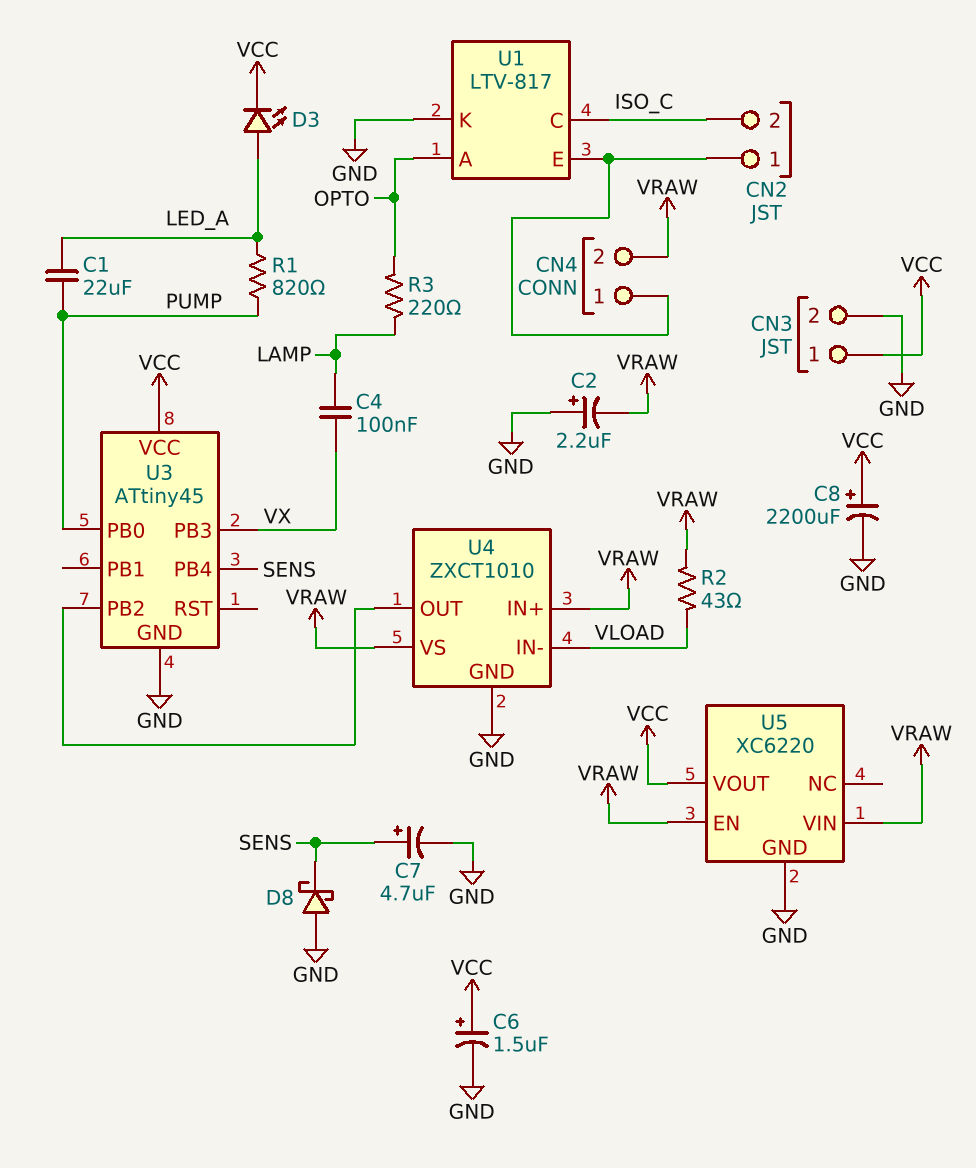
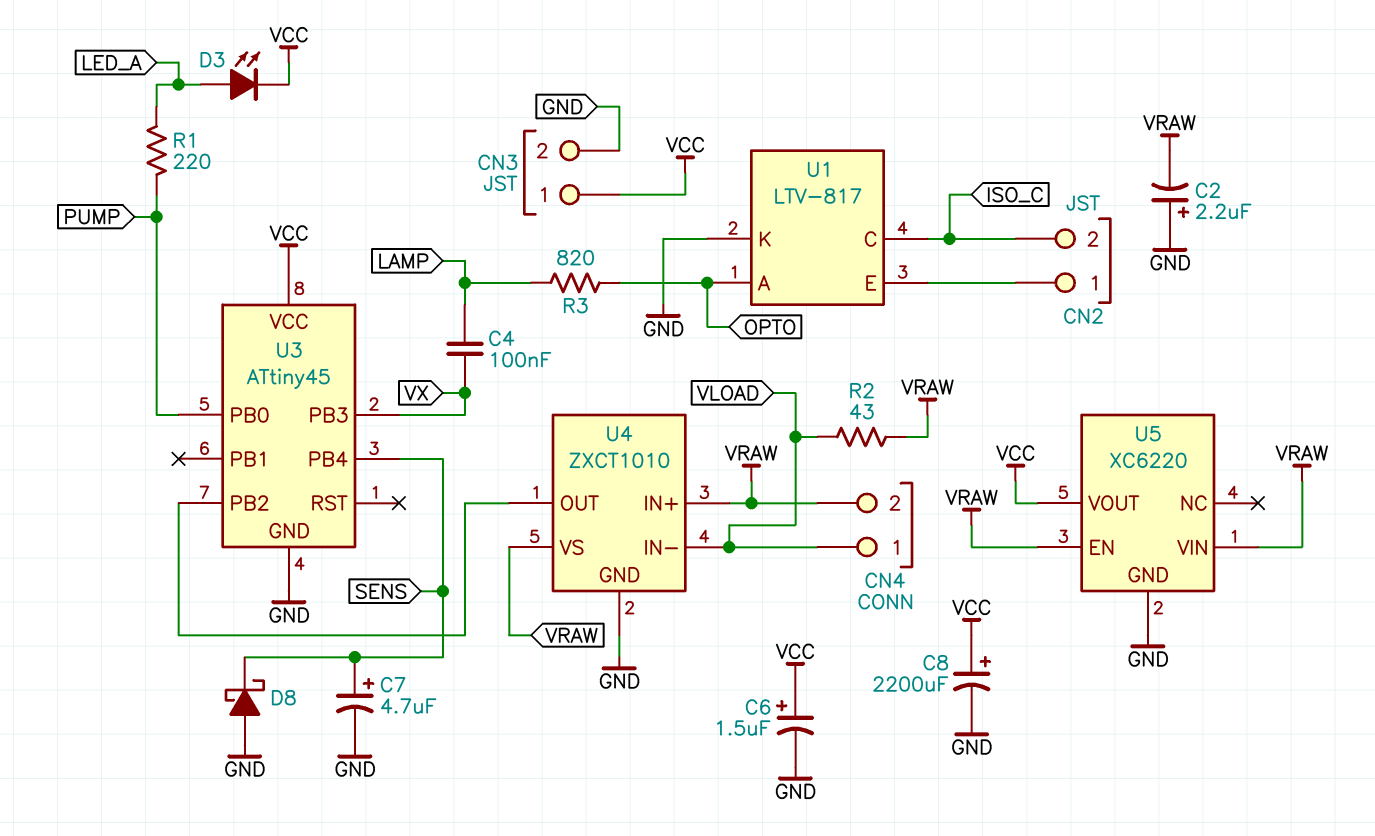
C1: 22uF (LED_A, PUMP) -> none
CN4 pin 1: CN2/1 -> VLOAD
R1: 820 (LED_A, PUMP) -> 220 (LED_A, PUMP)
R3: 220 (LAMP, OPTO) -> 820 (LAMP, OPTO)

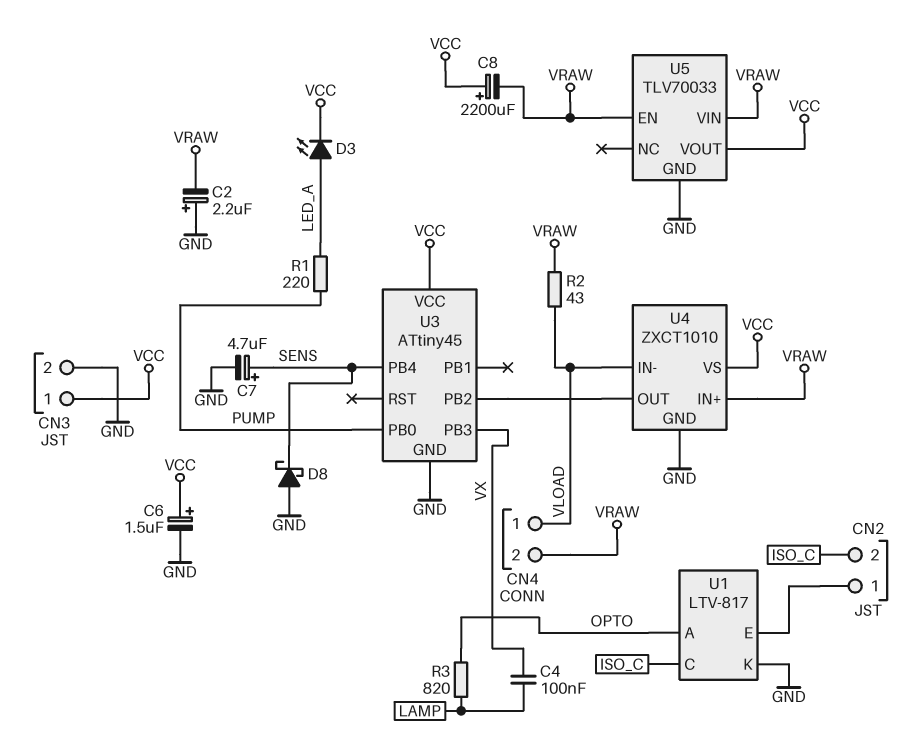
C8: 2200uF (plus VCC, minus GND) -> 2200uF (plus VCC, minus VRAW)
U4 pin VS: VRAW -> VCC
U5: XC6220 -> TLV70033

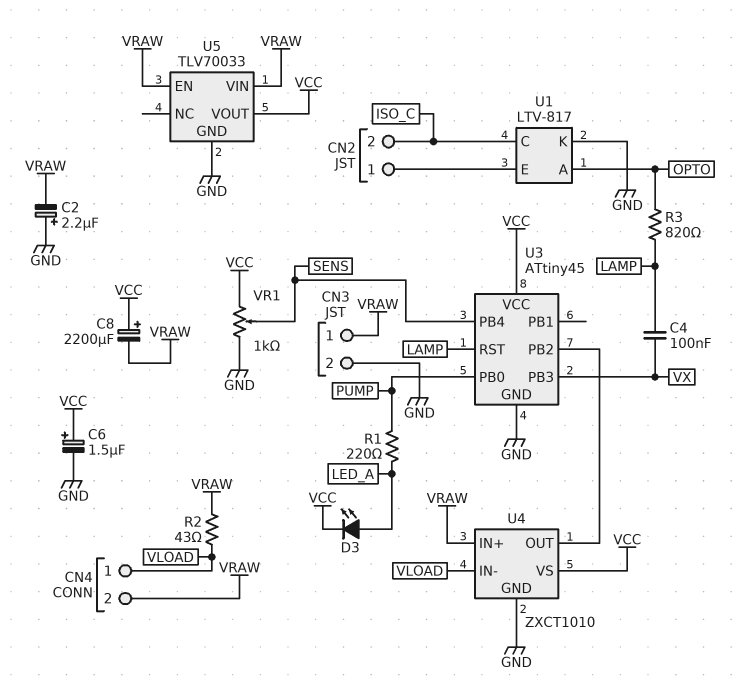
C7: 4.7uF (plus SENS, minus GND) -> none
CN3 pin 1: VCC -> VRAW
D8: schottky (A GND, K SENS) -> none
U3 pin RST: none -> LAMP
VR1: none -> 1k (GND, VCC, wiper SENS)

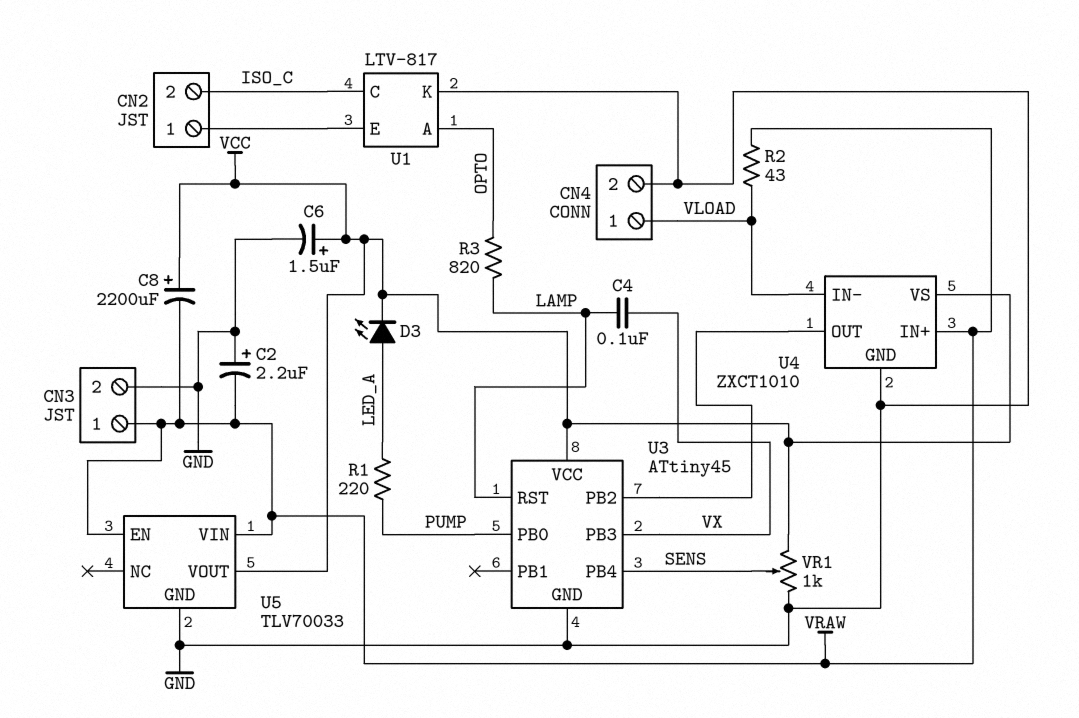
CN4 pin 2: VRAW -> GND

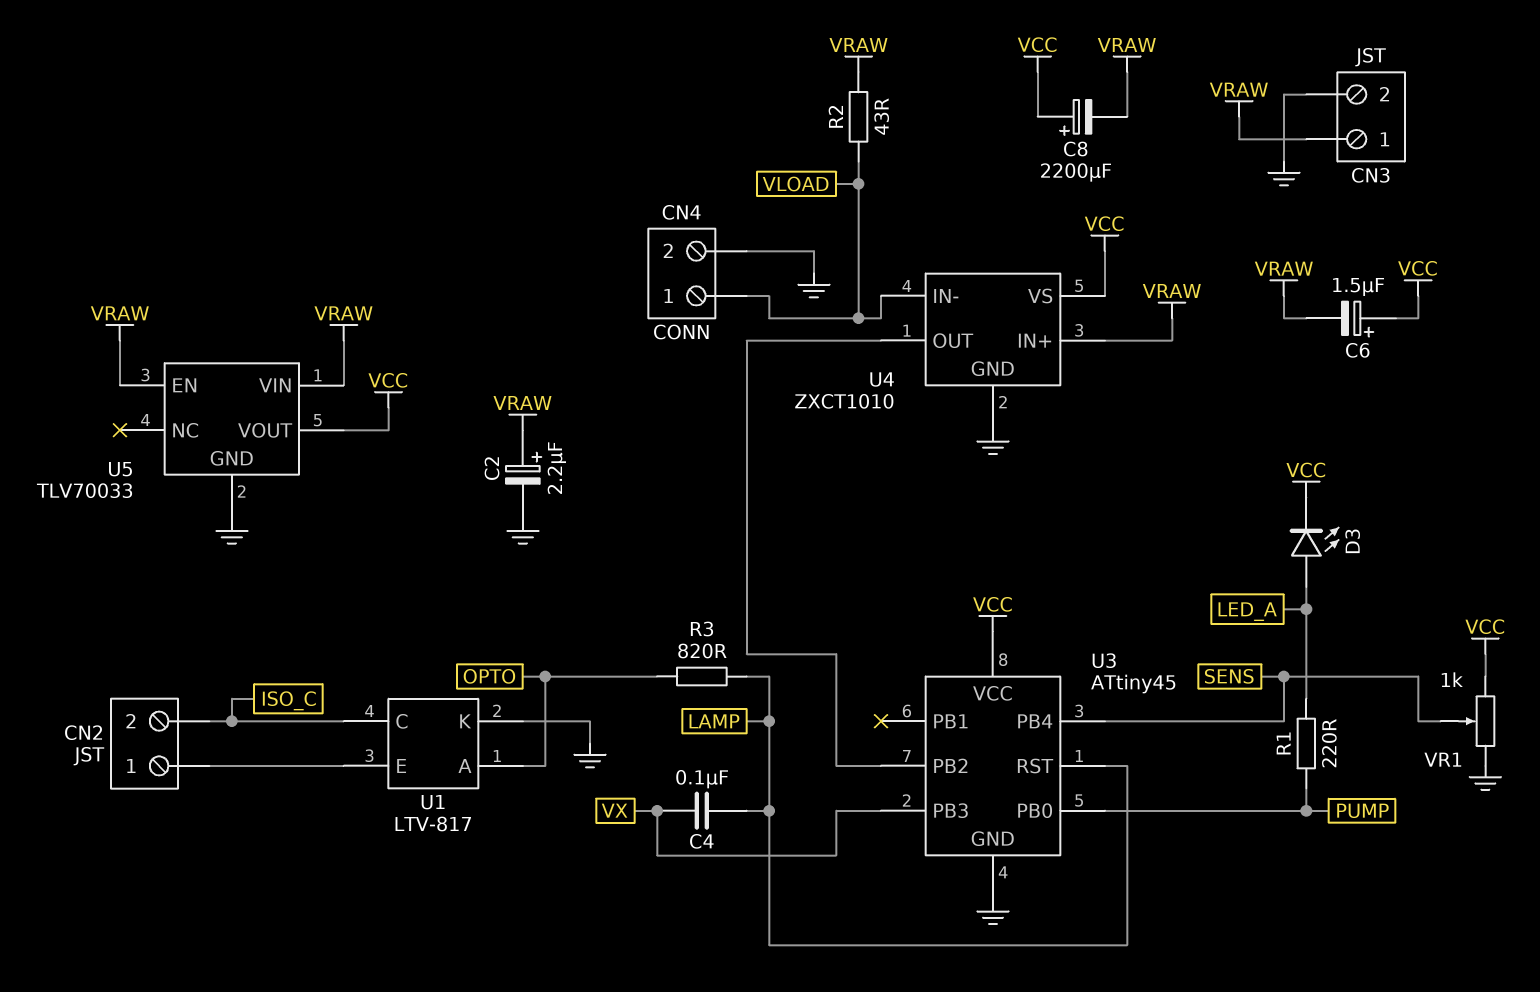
C2: 2.2uF (plus GND, minus VRAW) -> 2.2uF (plus VRAW, minus GND)
C6: 1.5uF (plus VCC, minus GND) -> 1.5uF (plus VCC, minus VRAW)

